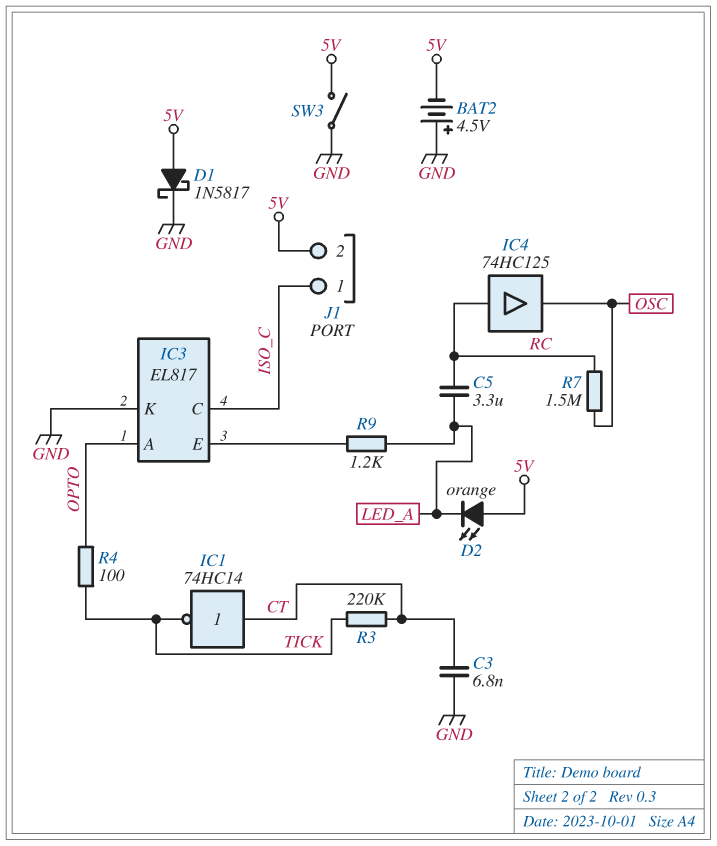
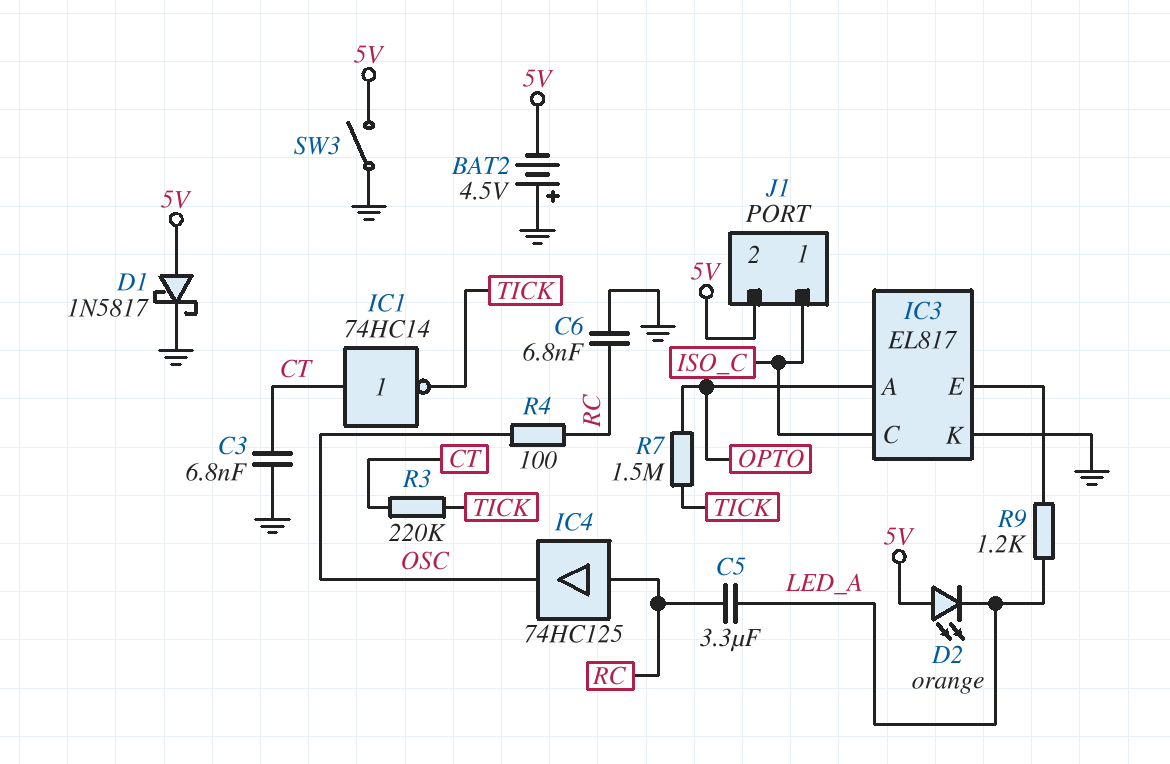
C6: none -> 6.8nF (GND, RC)
R4: 100 (OPTO, TICK) -> 100 (OSC, RC)
R7: 1.5M (OSC, RC) -> 1.5M (OPTO, TICK)

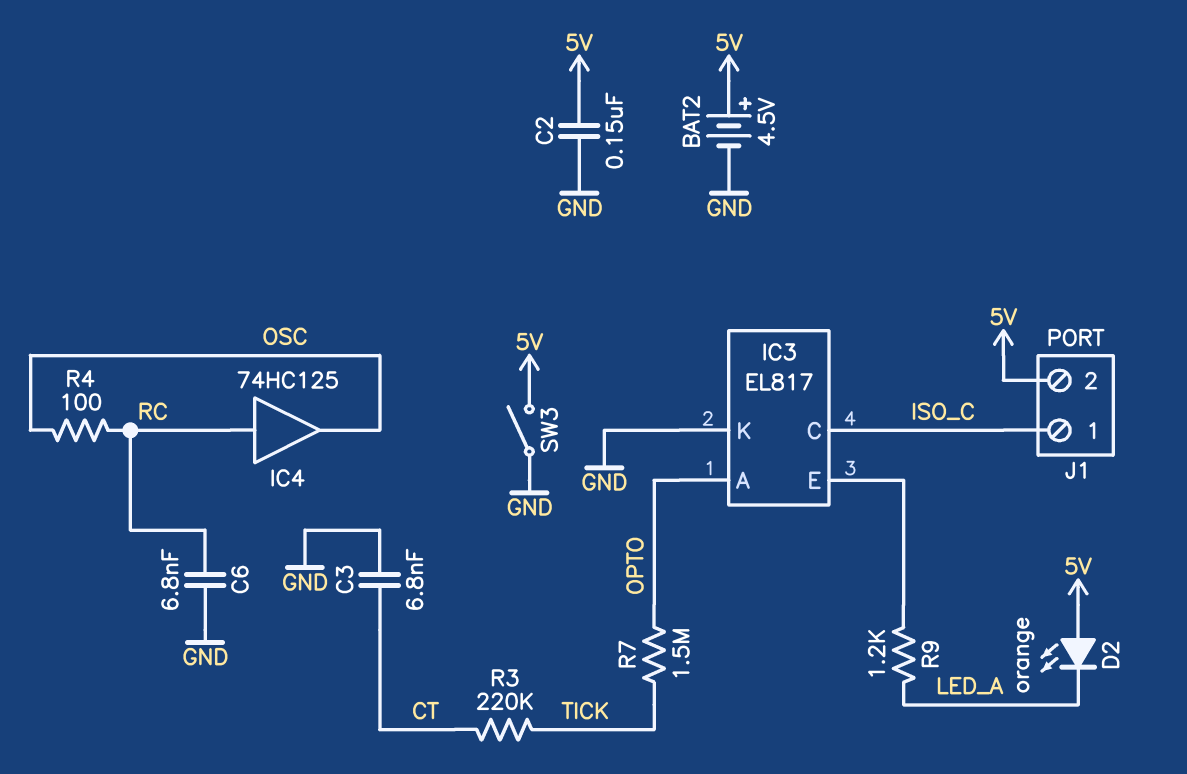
BAT2: 4.5V (plus GND, minus 5V) -> 4.5V (plus 5V, minus GND)
C2: none -> 150nF (5V, GND)
C5: 3.3uF (LED_A, RC) -> none
D1: schottky 1N5817 (A 5V, K GND) -> none
IC1: NOT 74HC14 (in CT, out TICK) -> none

